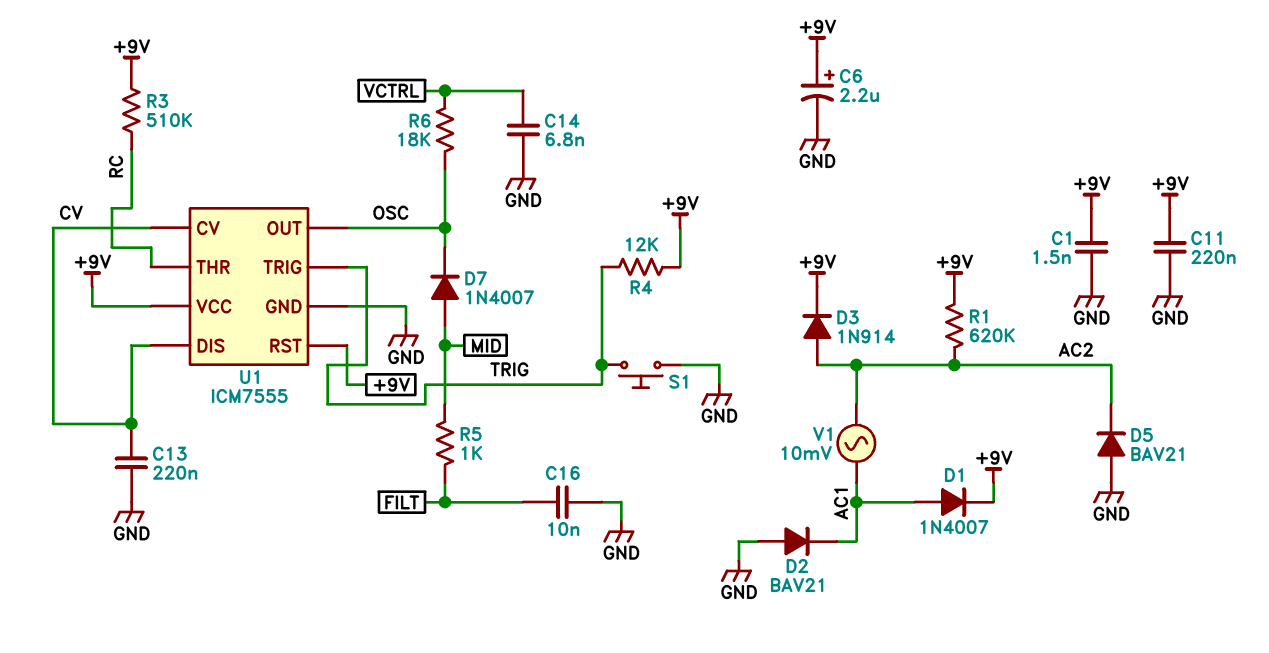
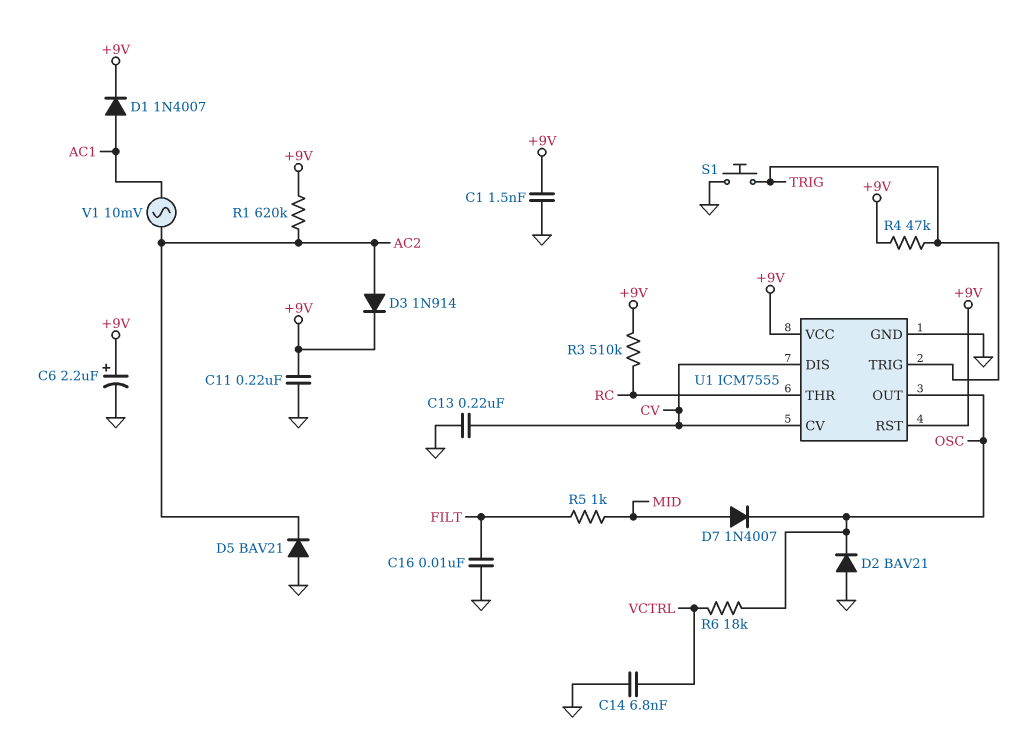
D2: diode BAV21 (A GND, K AC1) -> diode BAV21 (A GND, K OSC)
R4: 12k (+9V, TRIG) -> 47k (+9V, TRIG)

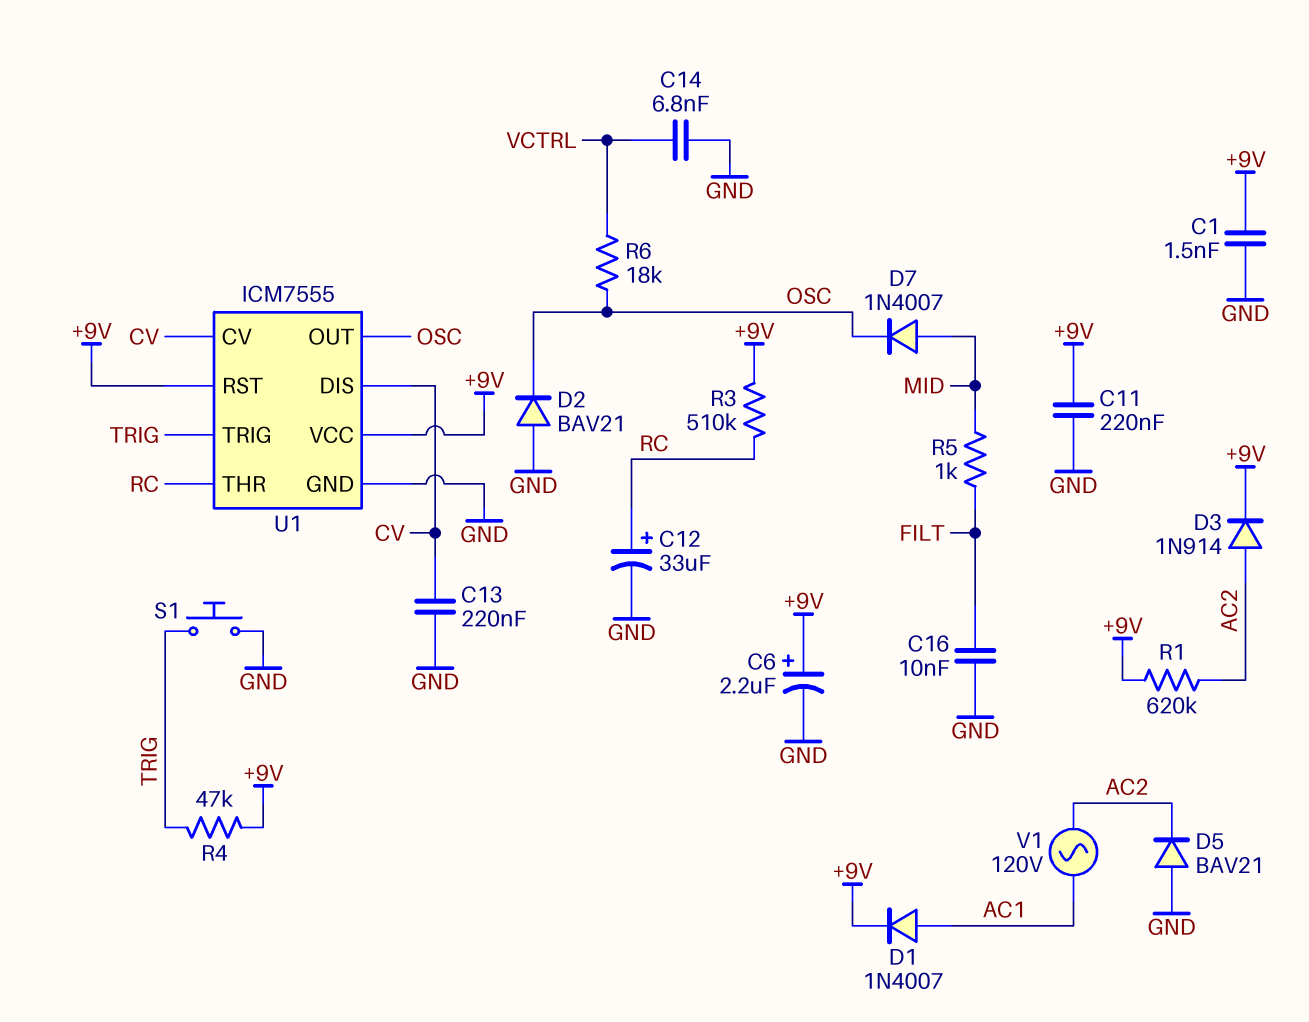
C12: none -> 33uF (plus RC, minus GND)
V1: AC 10mV (AC1, AC2) -> AC 120V (AC1, AC2)

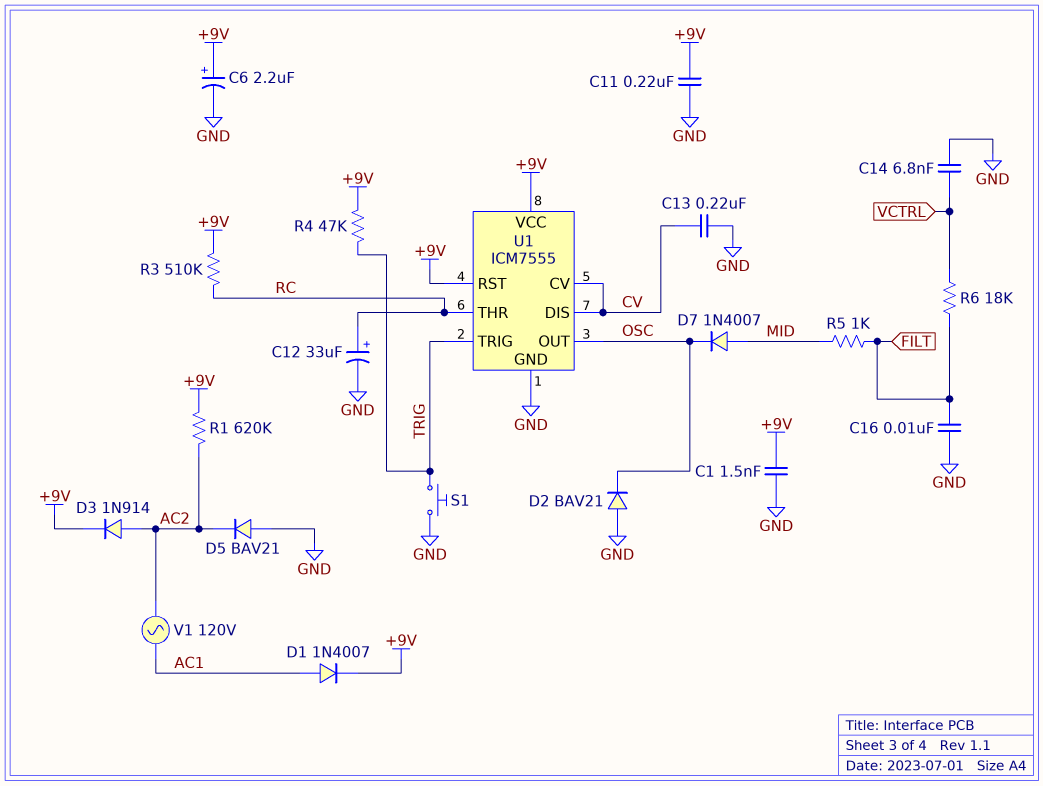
R6: 18k (OSC, VCTRL) -> 18k (FILT, VCTRL)

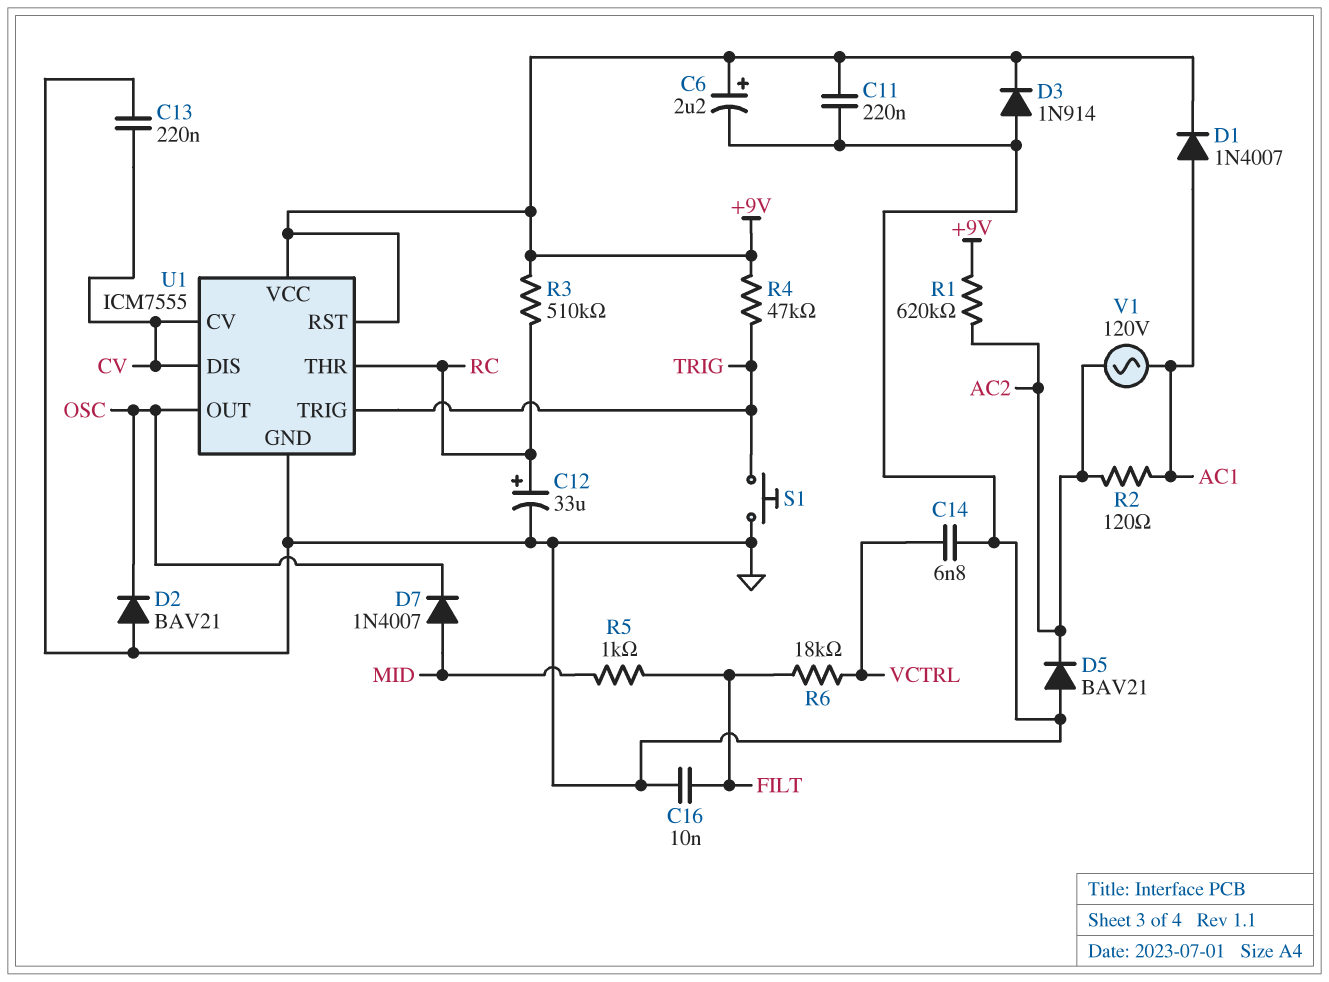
C1: 1.5nF (+9V, GND) -> none
D3: diode 1N914 (A AC2, K +9V) -> diode 1N914 (A GND, K +9V)
R2: none -> 120 (AC1, AC2)

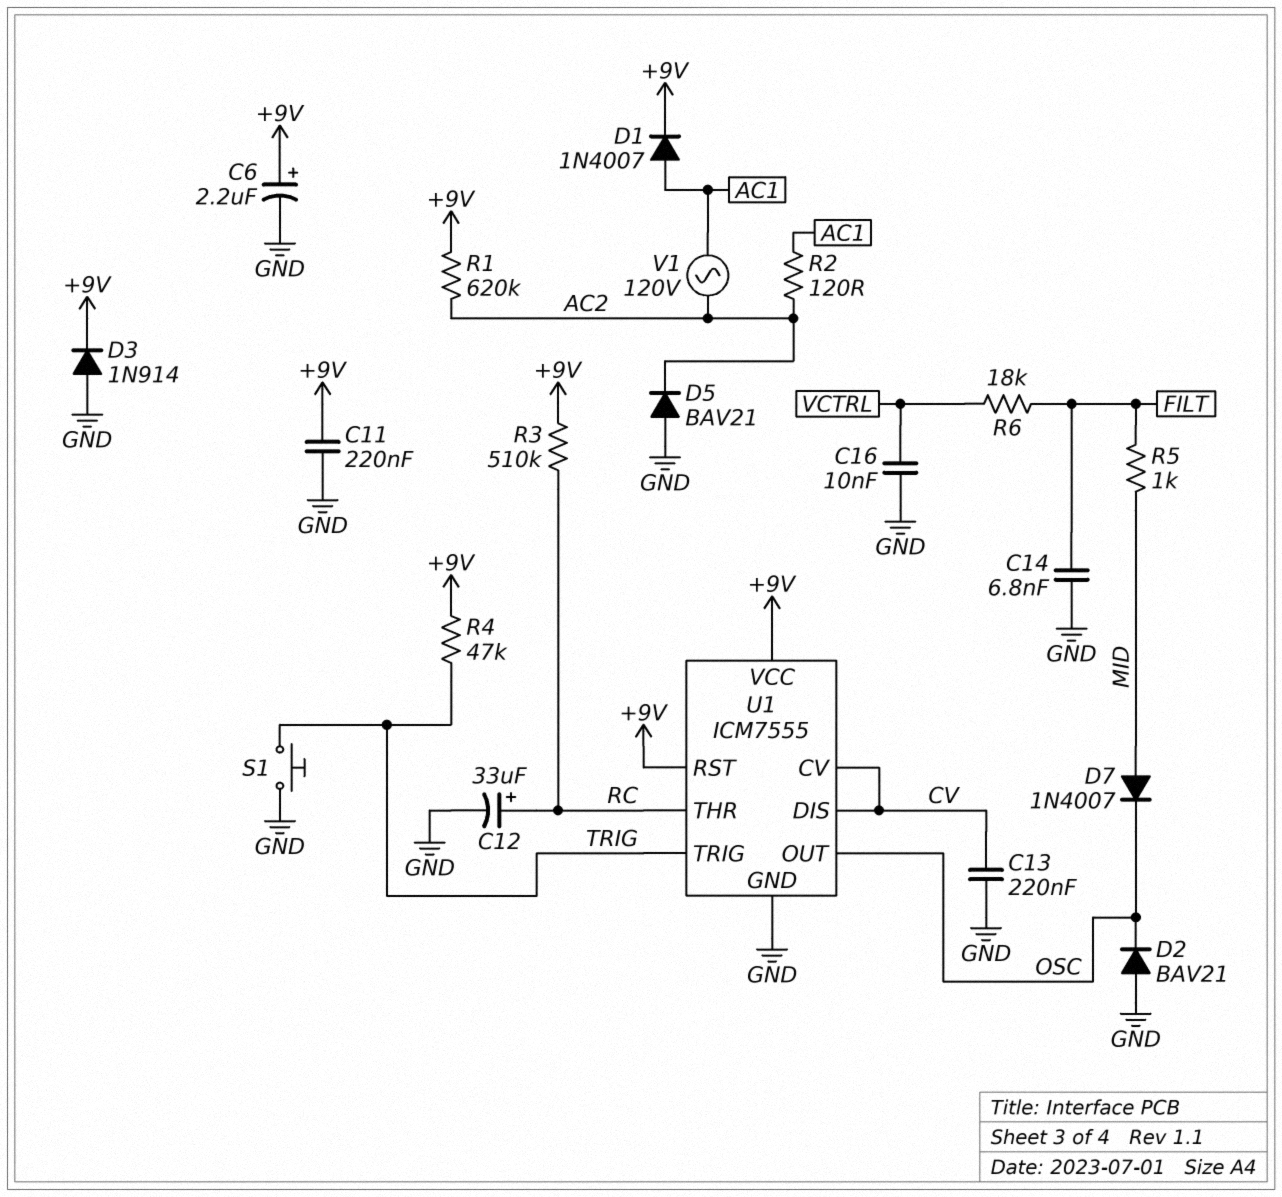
C14: 6.8nF (GND, VCTRL) -> 6.8nF (FILT, GND)
C16: 10nF (FILT, GND) -> 10nF (GND, VCTRL)

